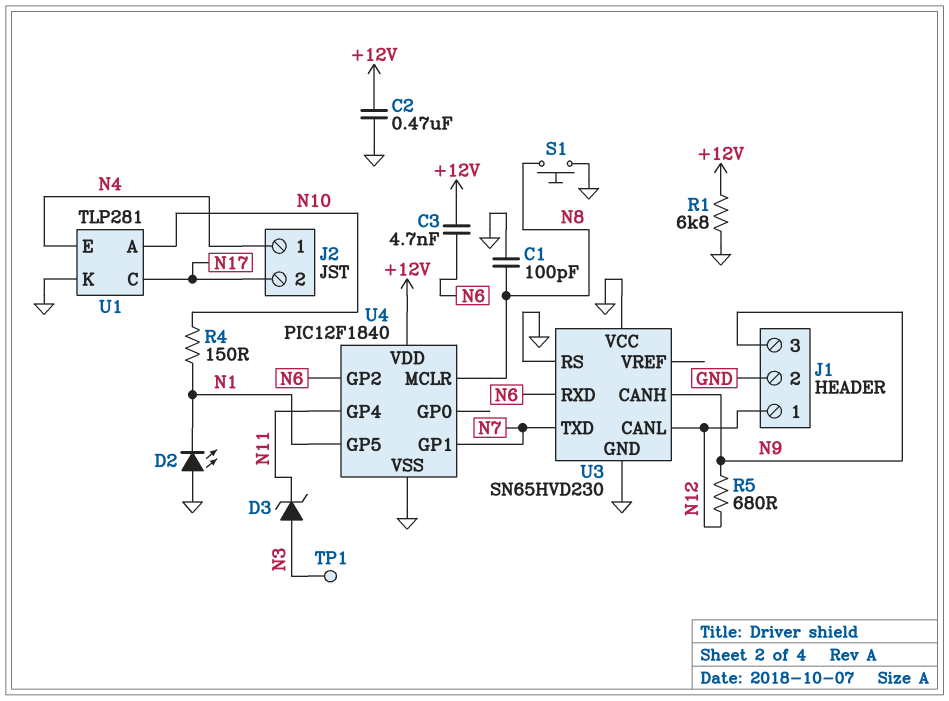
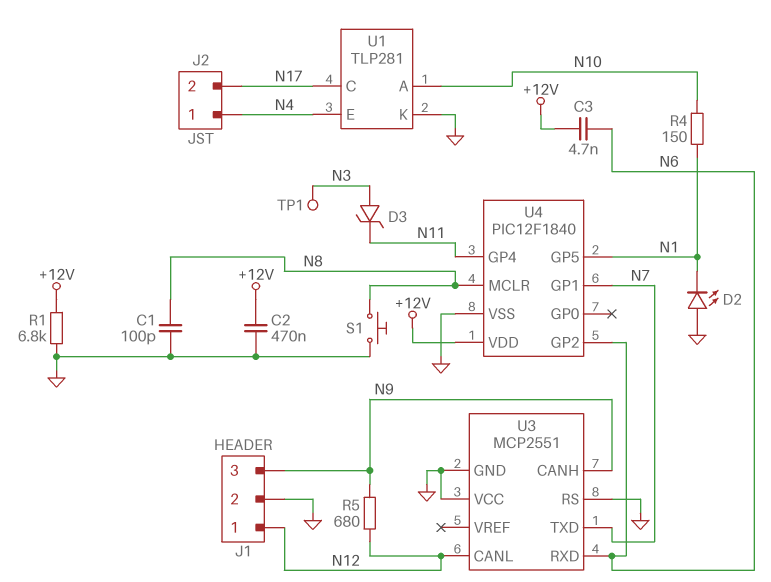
U3: SN65HVD230 -> MCP2551

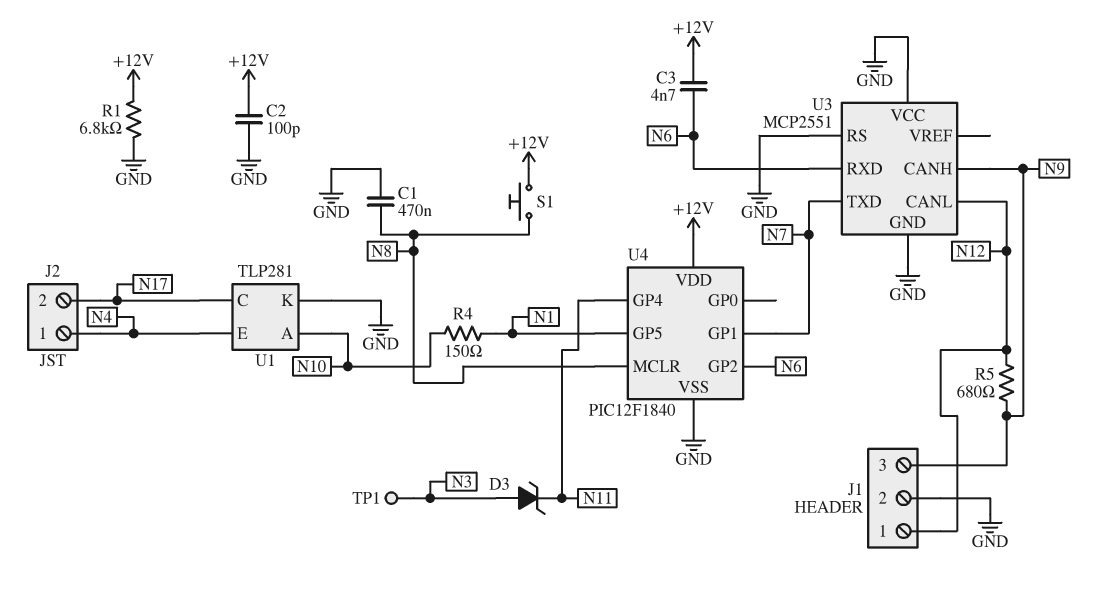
C1: 100pF (GND, N8) -> 470nF (GND, N8)
C2: 470nF (+12V, GND) -> 100pF (+12V, GND)
D2: LED (A GND, K N1) -> none
S1: button (GND, N8) -> button (+12V, N8)

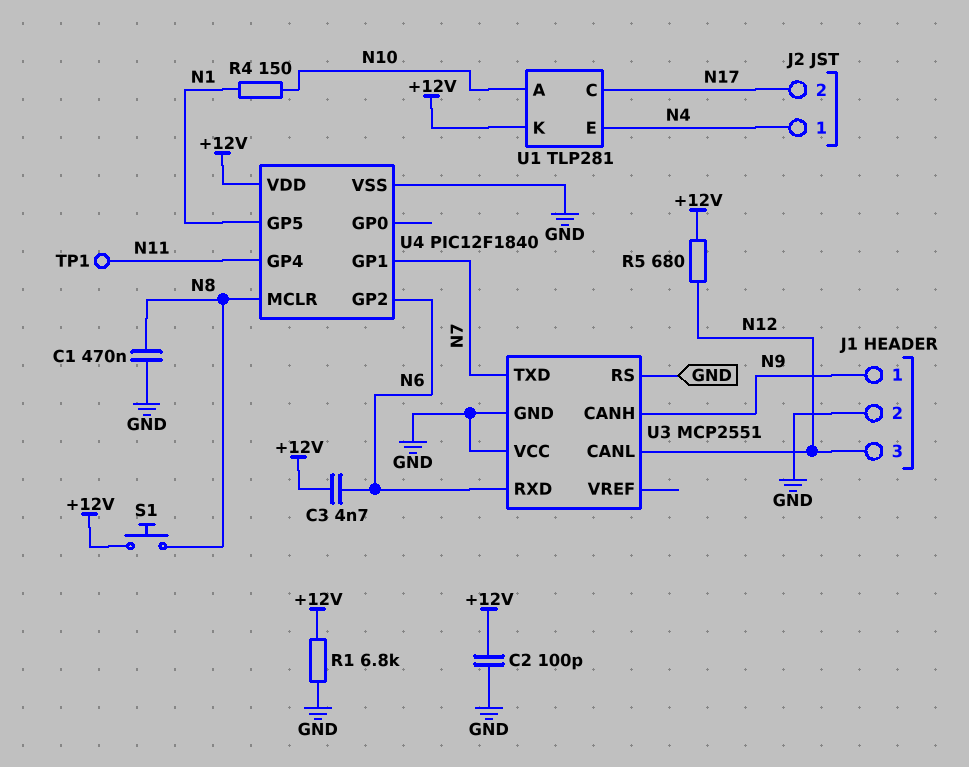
D3: zener (A N3, K N11) -> none
J1 pin 1: N12 -> N9
J1 pin 3: N9 -> N12
R5: 680 (N9, N12) -> 680 (+12V, N12)
TP1: test point (N3) -> test point (N11)
U1 pin K: GND -> +12V

